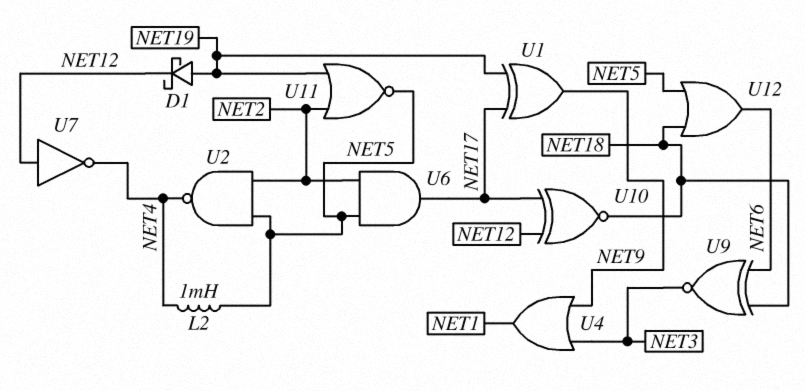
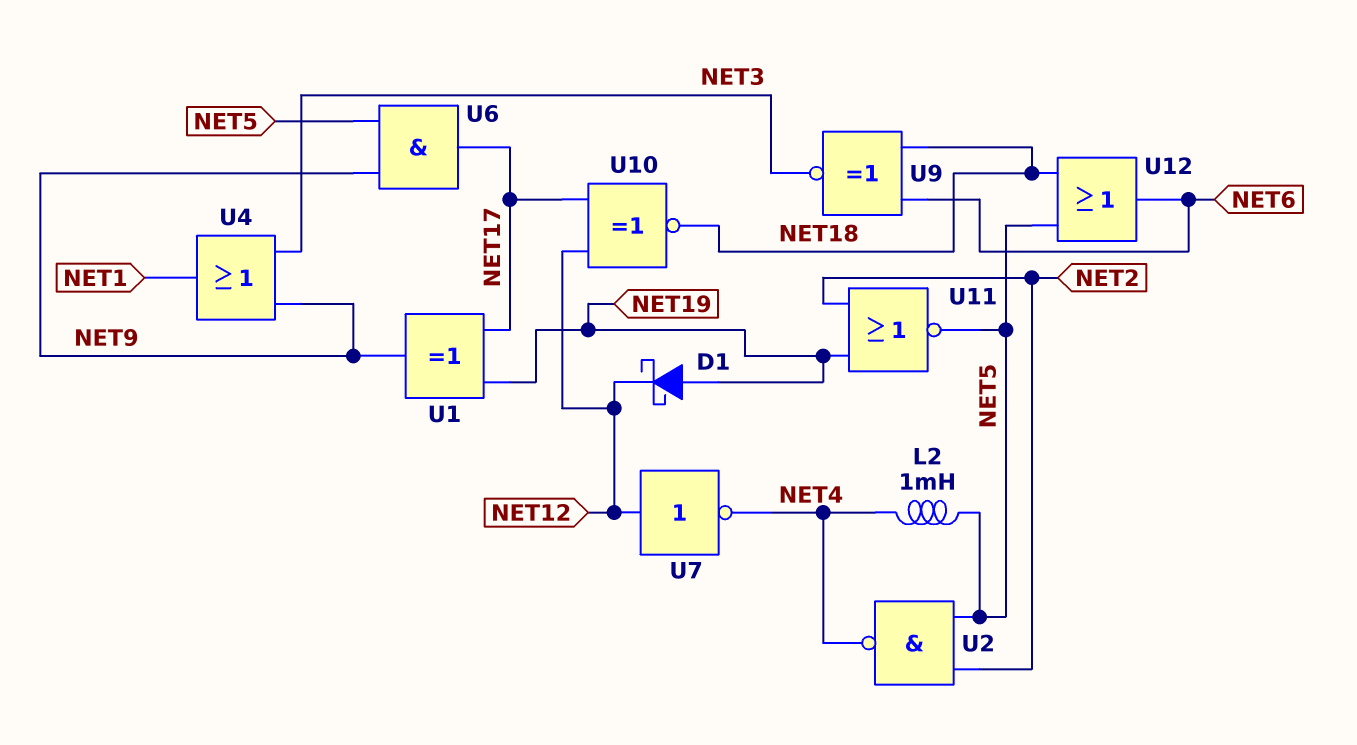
U6: AND (in NET2, in NET5, out NET17) -> AND (in NET5, in NET9, out NET17)

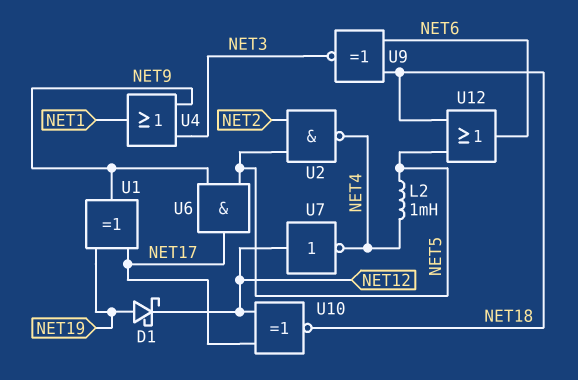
U11: NOR (in NET2, in NET19, out NET5) -> none

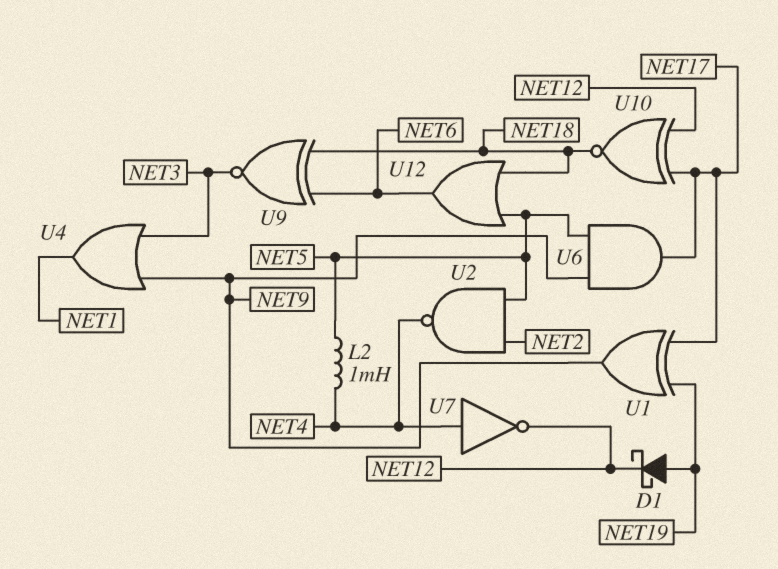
U7: NOT (in NET12, out NET4) -> NOT (in NET4, out NET12)

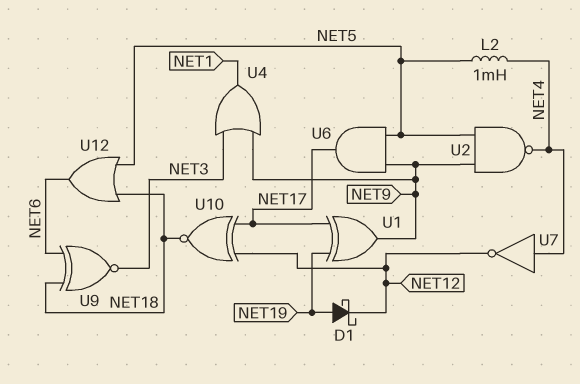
U2: NAND (in NET2, in NET5, out NET4) -> NAND (in NET5, in NET9, out NET4)

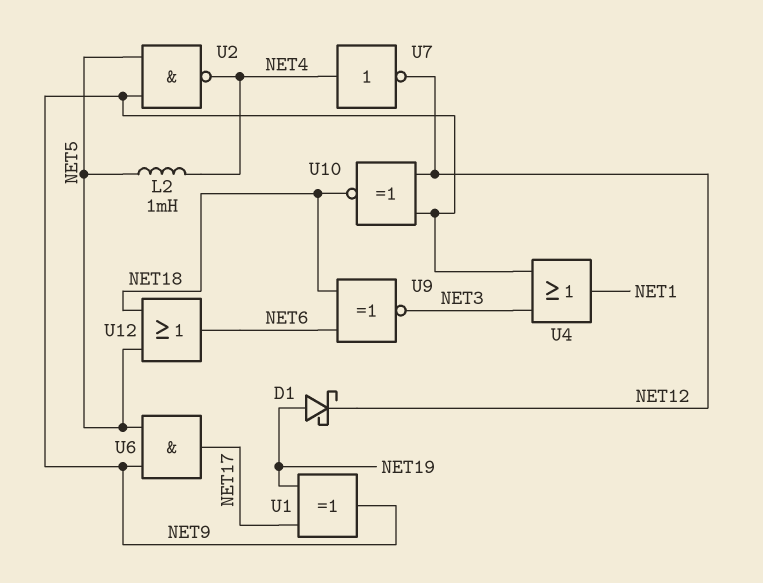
U10: XNOR (in NET12, in NET17, out NET18) -> XNOR (in NET9, in NET12, out NET18)

